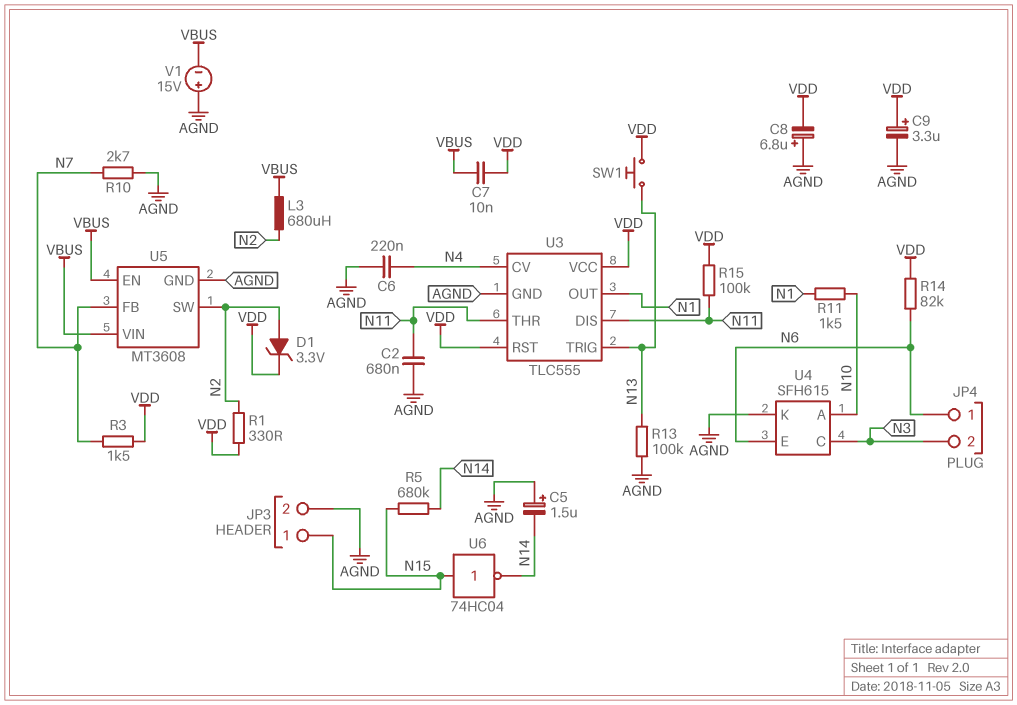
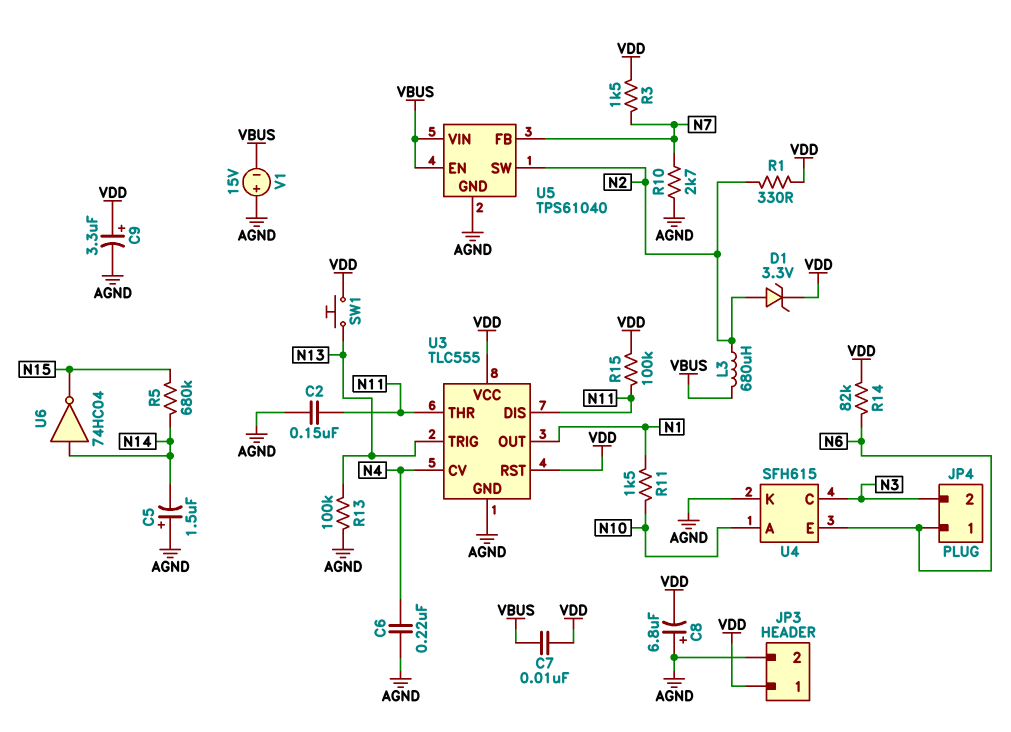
C2: 680nF (AGND, N11) -> 150nF (AGND, N11)
JP3 pin 1: N15 -> VDD
U5: MT3608 -> TPS61040
U6: NOT 74HC04 (in N15, out N14) -> NOT 74HC04 (in N14, out N15)

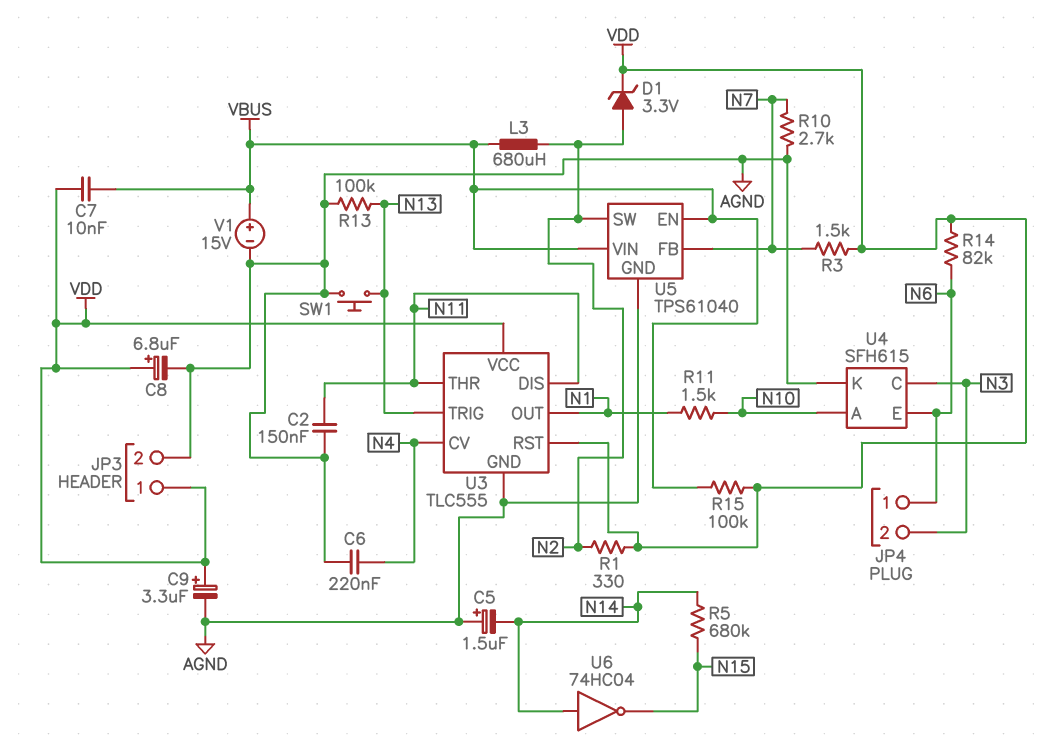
C8: 6.8uF (plus AGND, minus VDD) -> 6.8uF (plus VDD, minus AGND)
R15: 100k (N11, VDD) -> 100k (VBUS, VDD)
SW1: button (N13, VDD) -> button (AGND, N13)
V1: 15V (plus AGND, minus VBUS) -> 15V (plus VBUS, minus AGND)

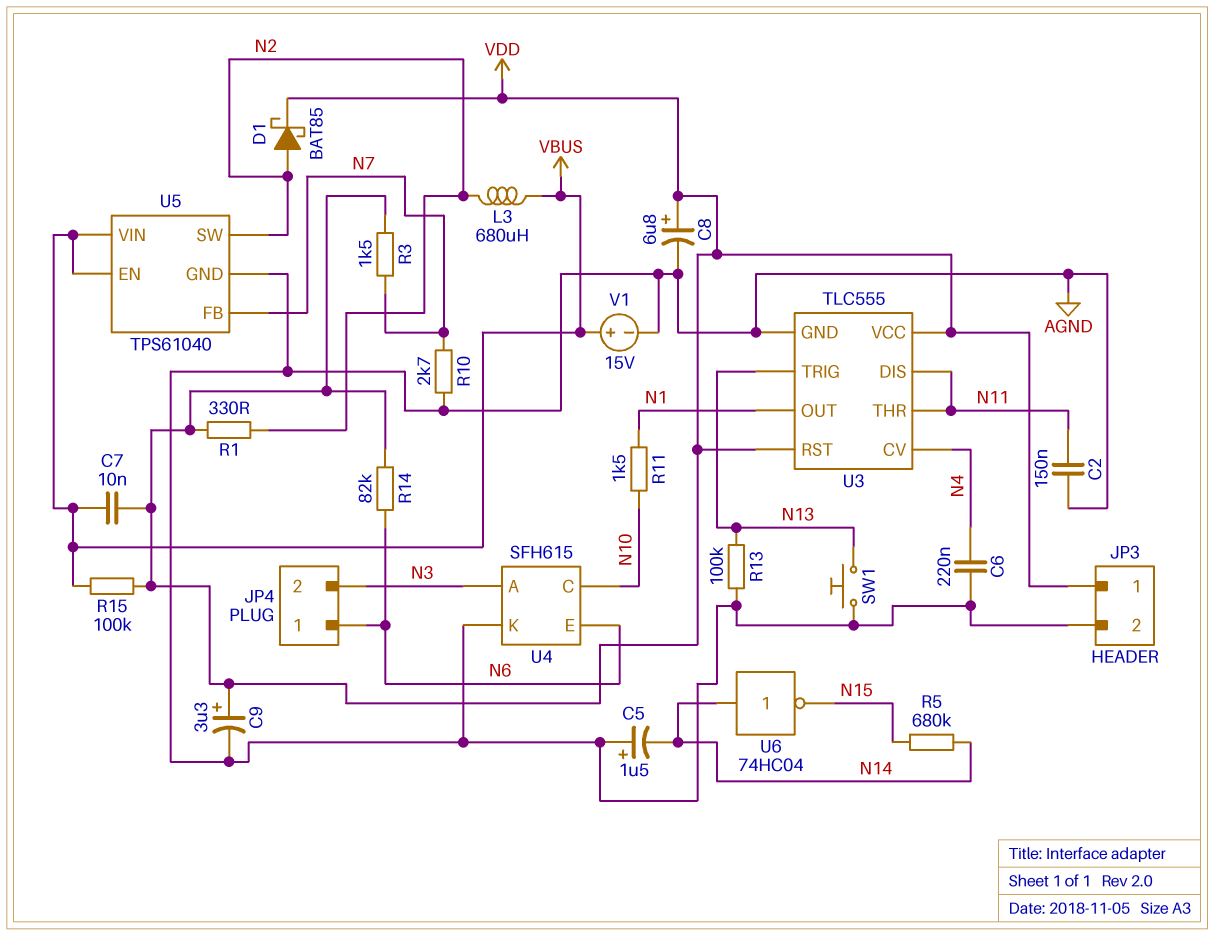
D1: zener 3.3V (A N2, K VDD) -> schottky BAT85 (A N2, K VDD)
U4 pin A: N10 -> N3
U4 pin C: N3 -> N10

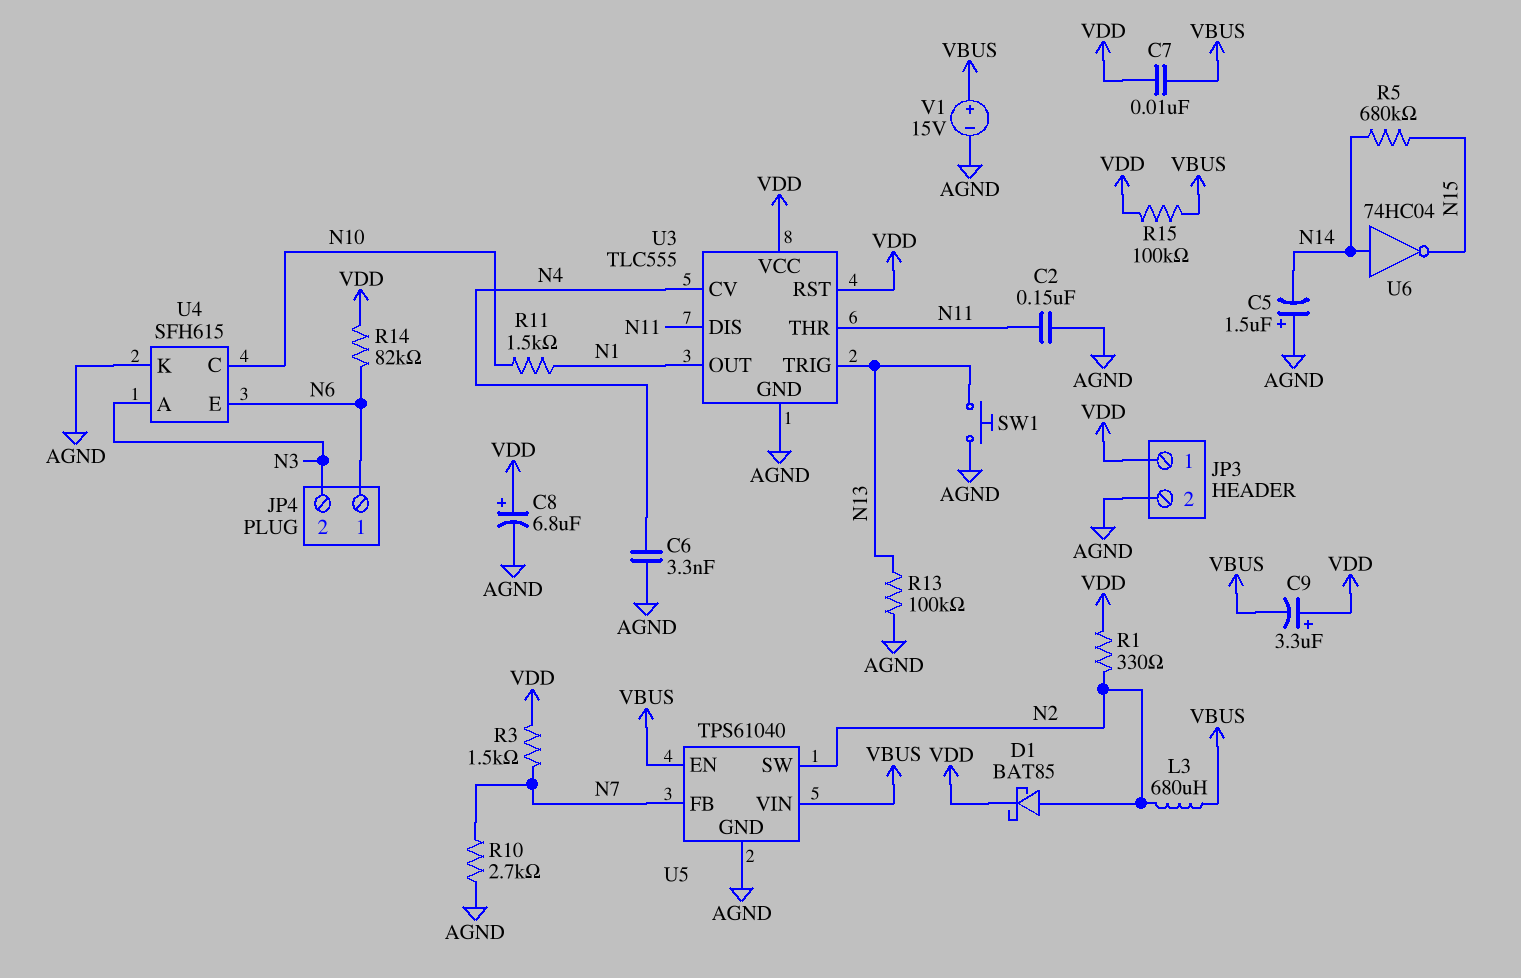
C6: 220nF (AGND, N4) -> 3.3nF (AGND, N4)
C9: 3.3uF (plus VDD, minus AGND) -> 3.3uF (plus VDD, minus VBUS)

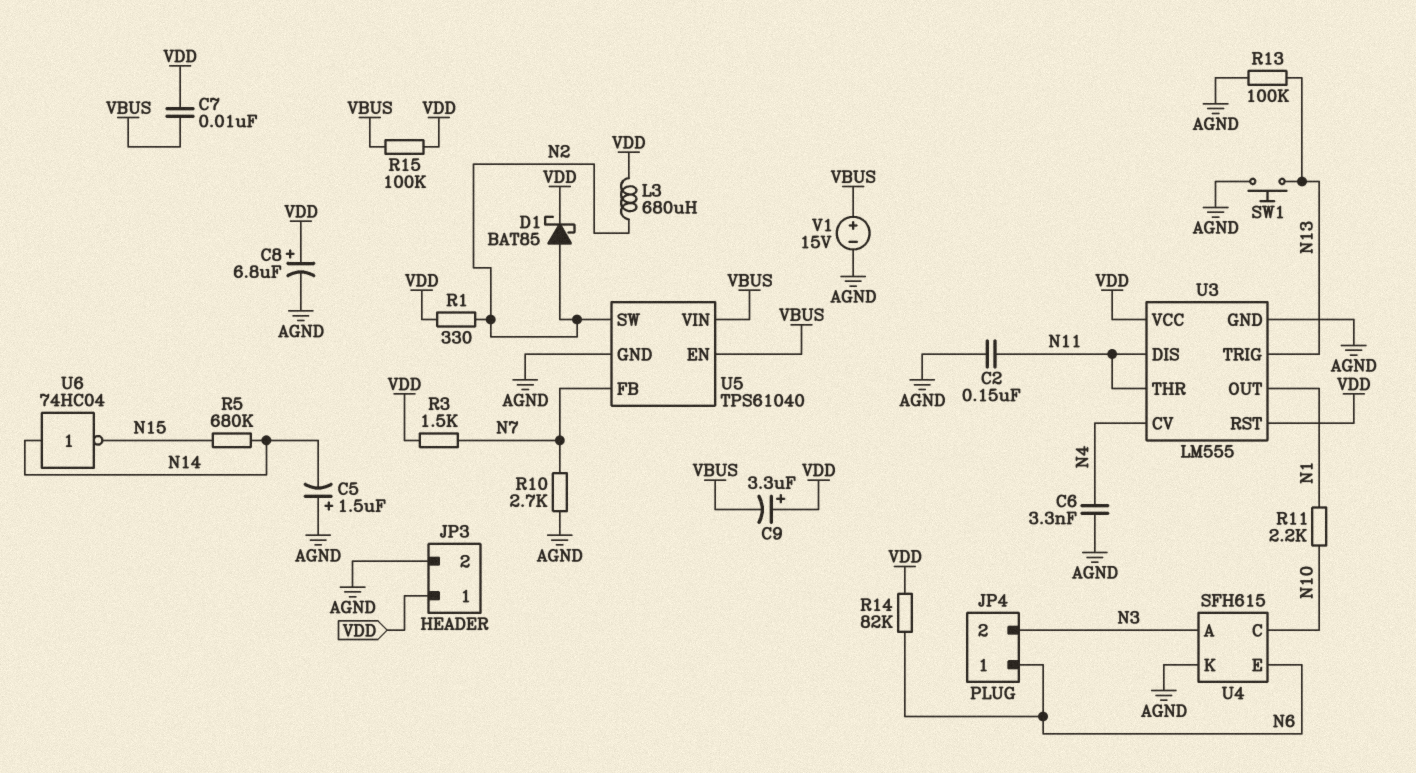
L3: 680uH (N2, VBUS) -> 680uH (N2, VDD)
R11: 1.5k (N1, N10) -> 2.2k (N1, N10)
U3: TLC555 -> LM555

